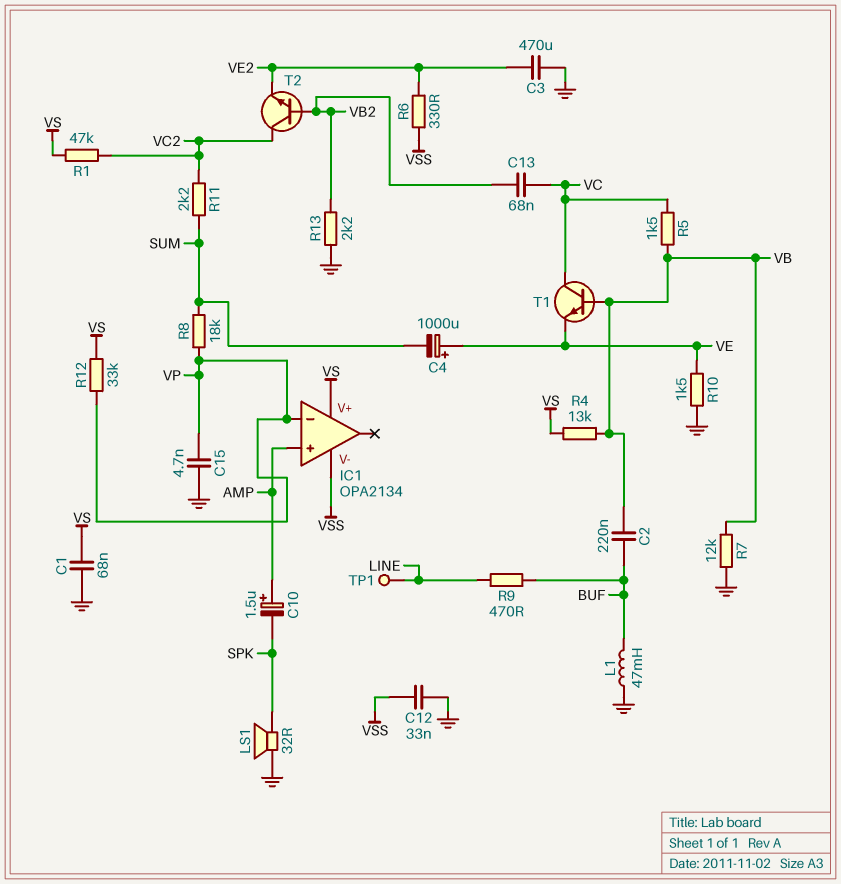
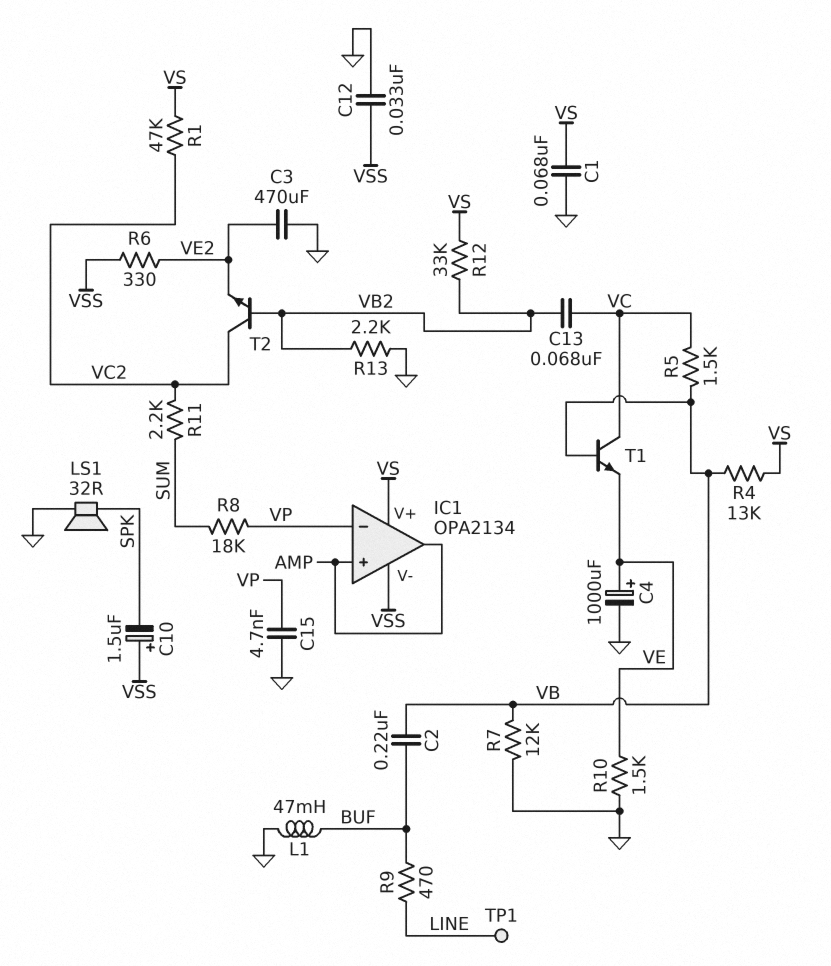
C4: 1000uF (plus VE, minus SUM) -> 1000uF (plus VE, minus GND)
C10: 1.5uF (plus AMP, minus SPK) -> 1.5uF (plus VSS, minus SPK)
IC1 pin out: none -> AMP
R12: 33k (VP, VS) -> 33k (VB2, VS)

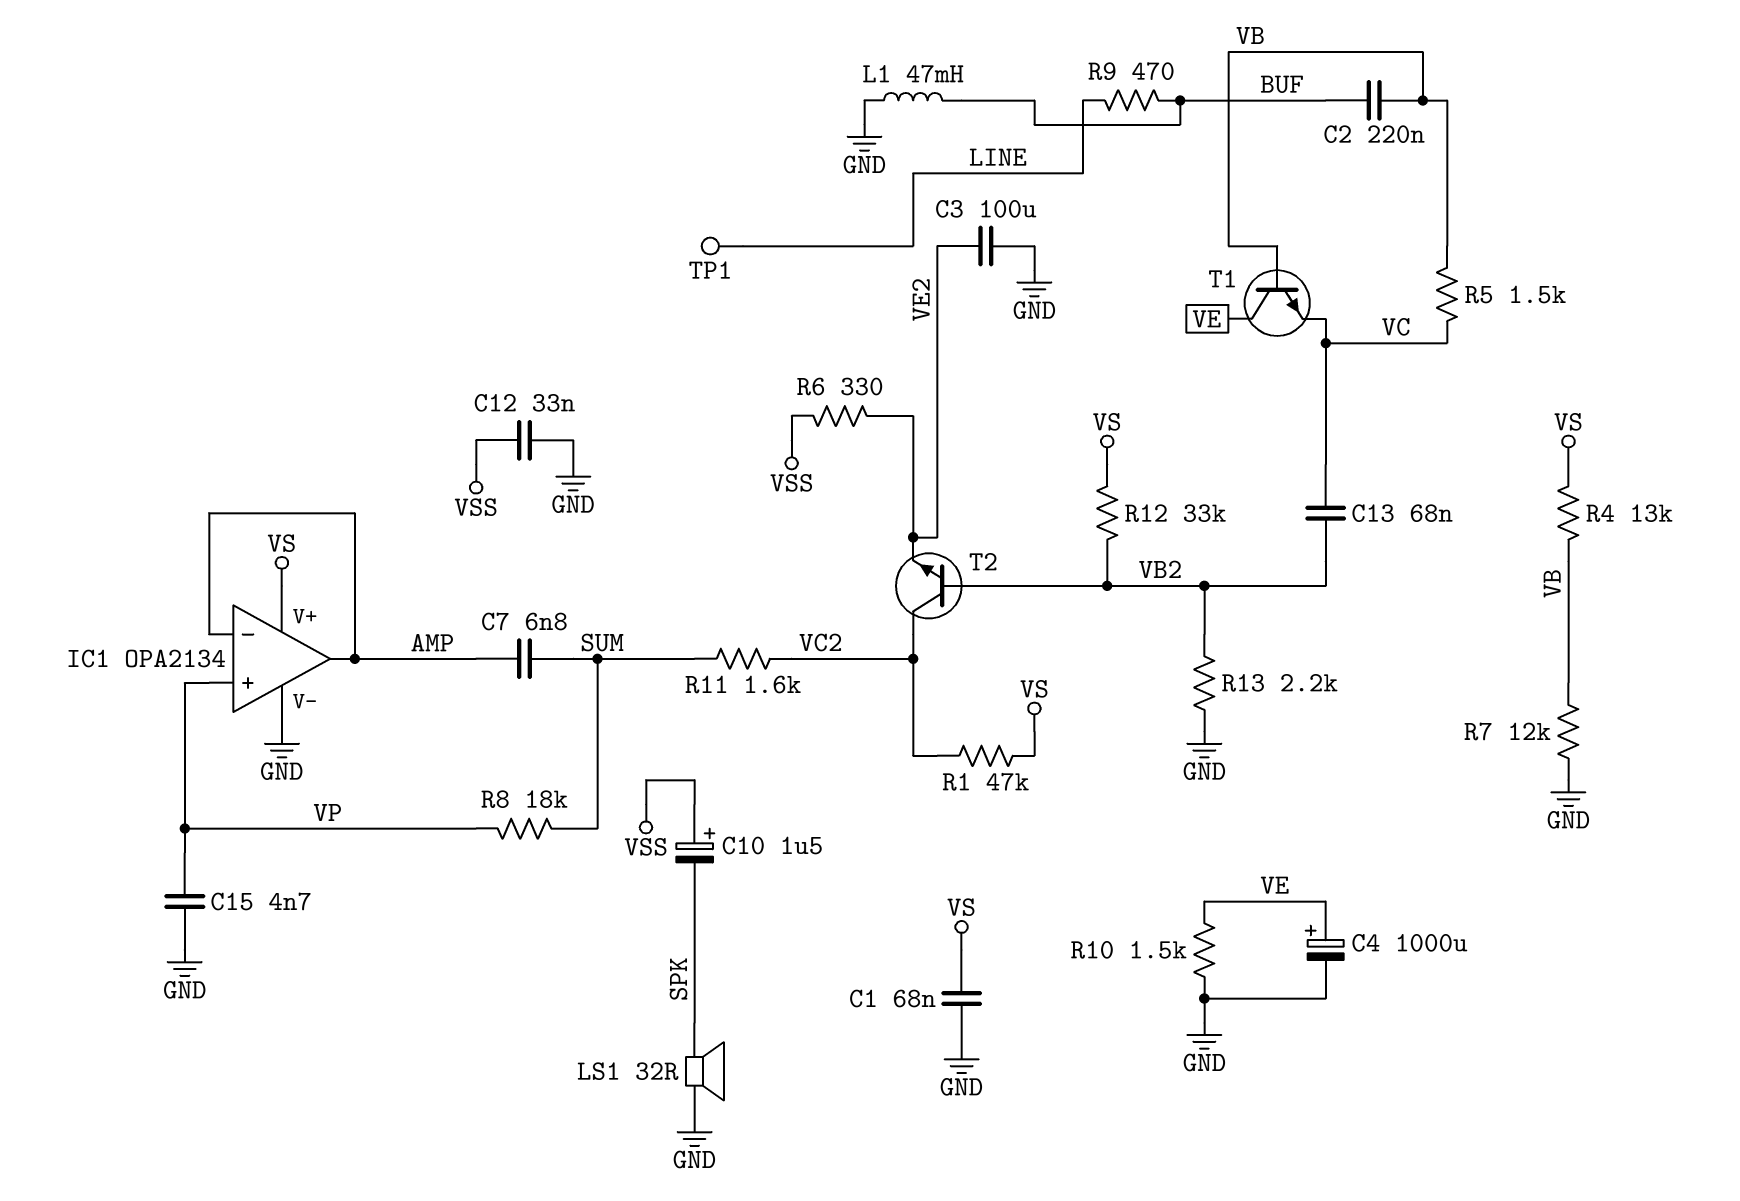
C3: 470uF (GND, VE2) -> 100uF (GND, VE2)
C7: none -> 6.8nF (AMP, SUM)
IC1 pin V-: VSS -> GND
IC1 pin in+: AMP -> VP
IC1 pin in-: VP -> AMP
R11: 2.2k (SUM, VC2) -> 1.6k (SUM, VC2)
T1: NPN (B VB, C VC, E VE) -> NPN (B VB, C VE, E VC)

